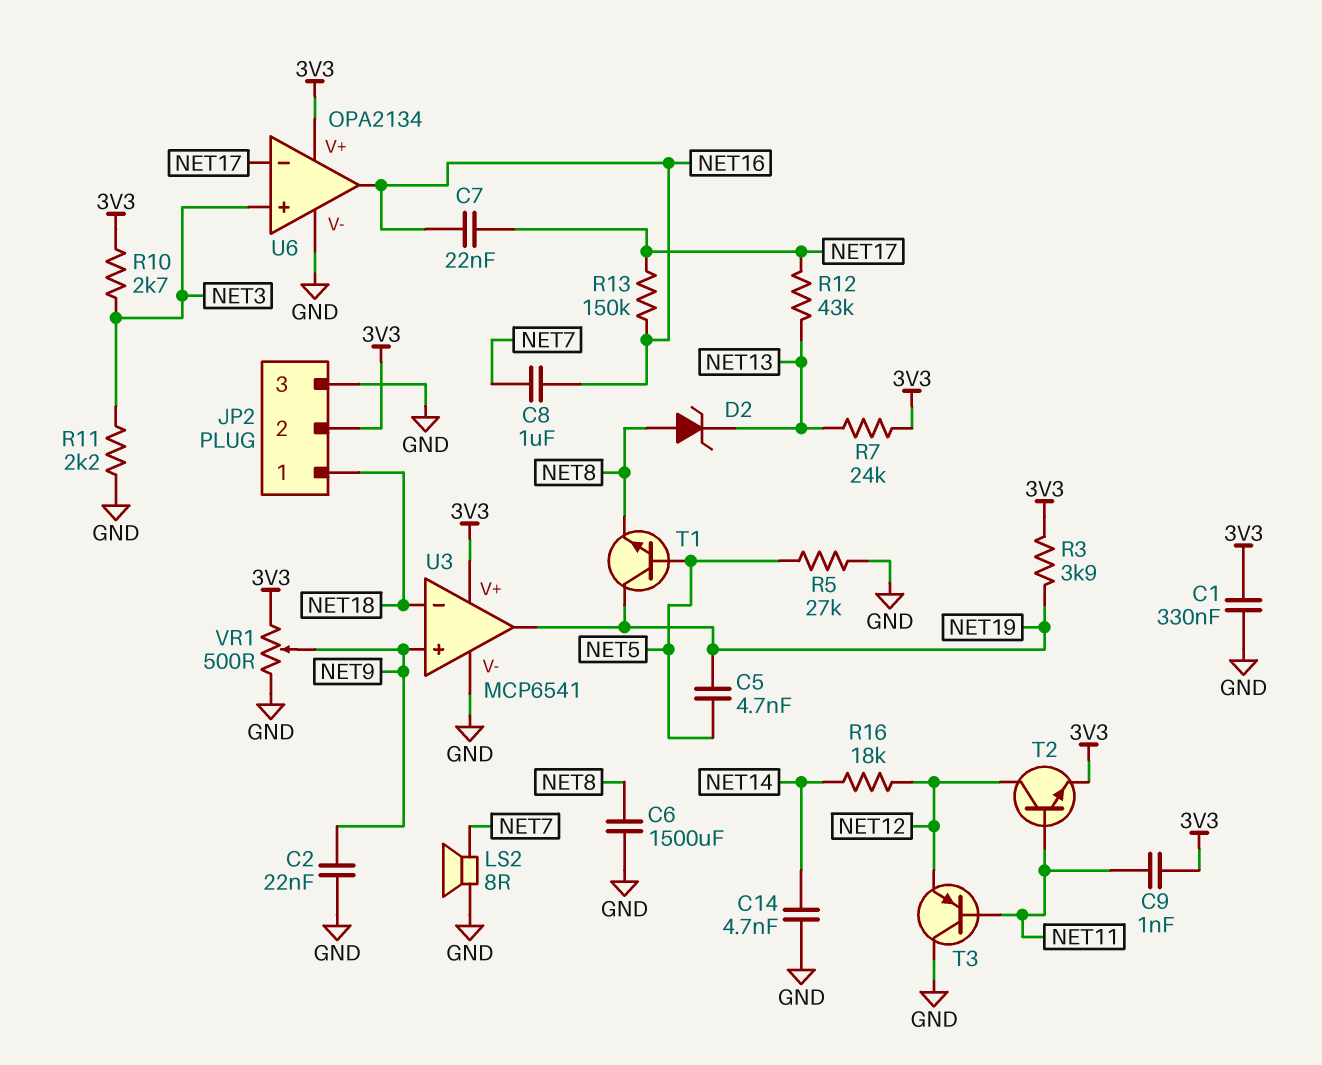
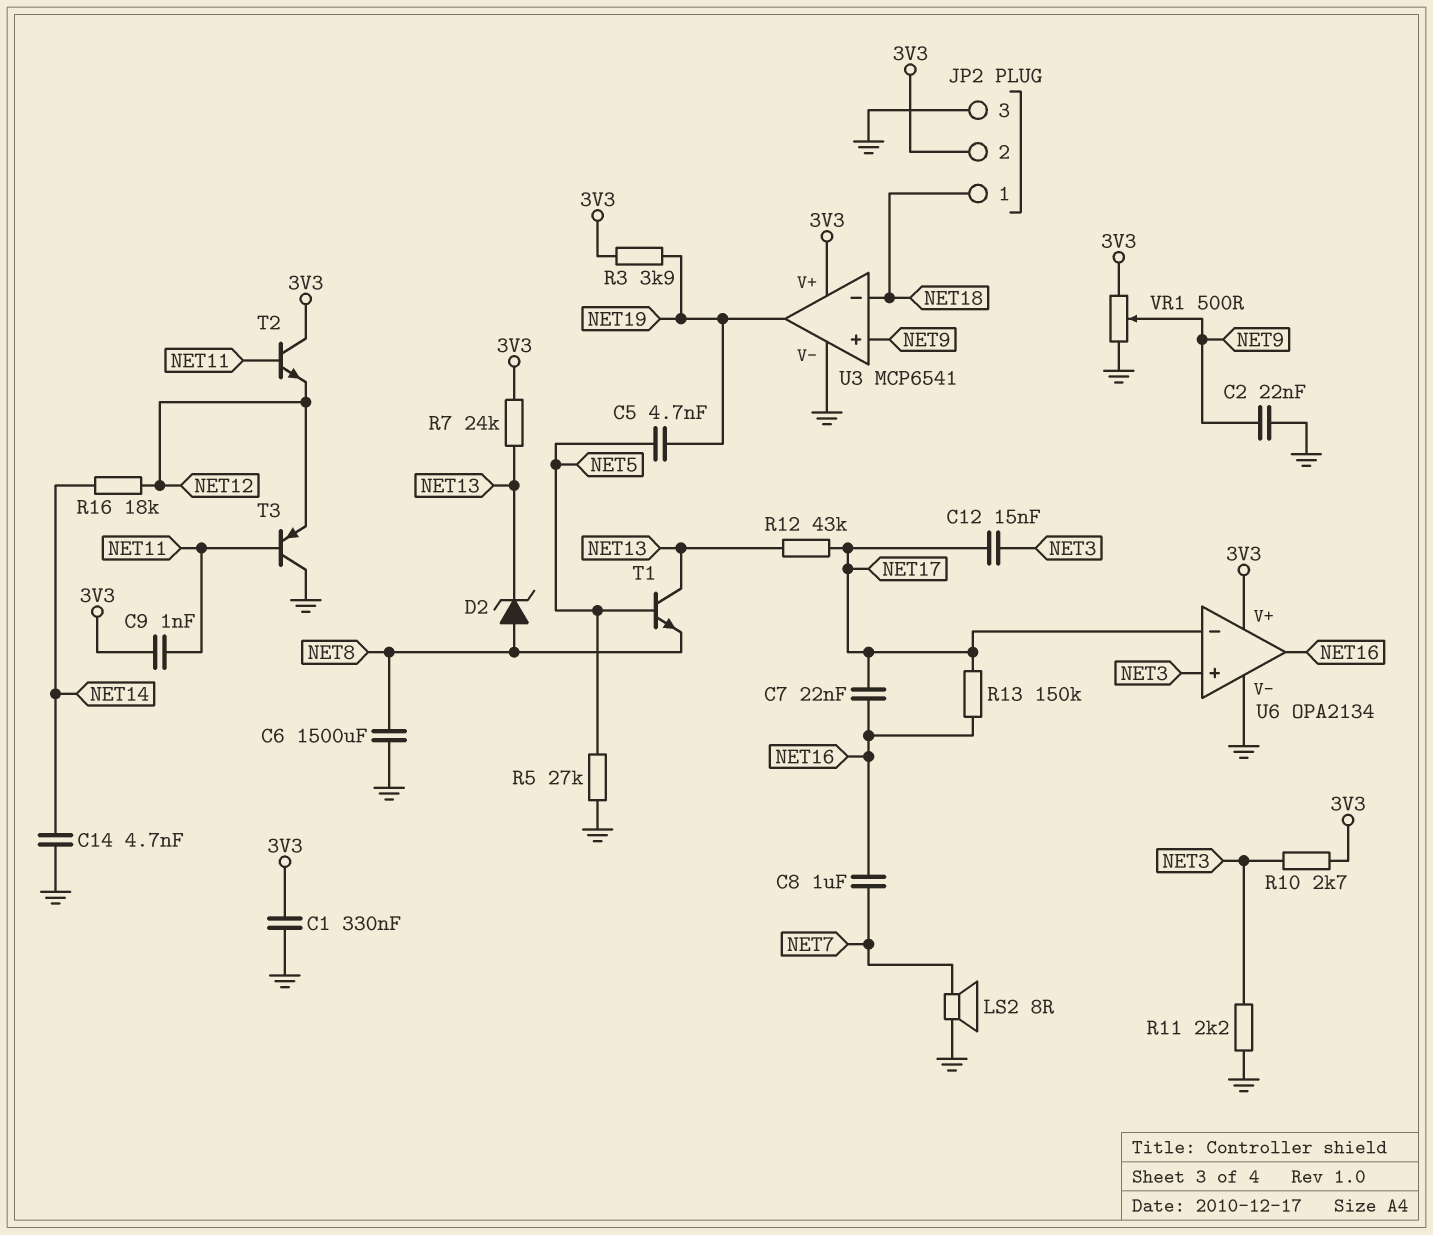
C12: none -> 15nF (NET3, NET17)
T1: NPN (B NET5, C NET19, E NET8) -> NPN (B NET5, C NET13, E NET8)
T2: NPN (B NET11, C NET12, E 3V3) -> NPN (B NET11, C 3V3, E NET12)

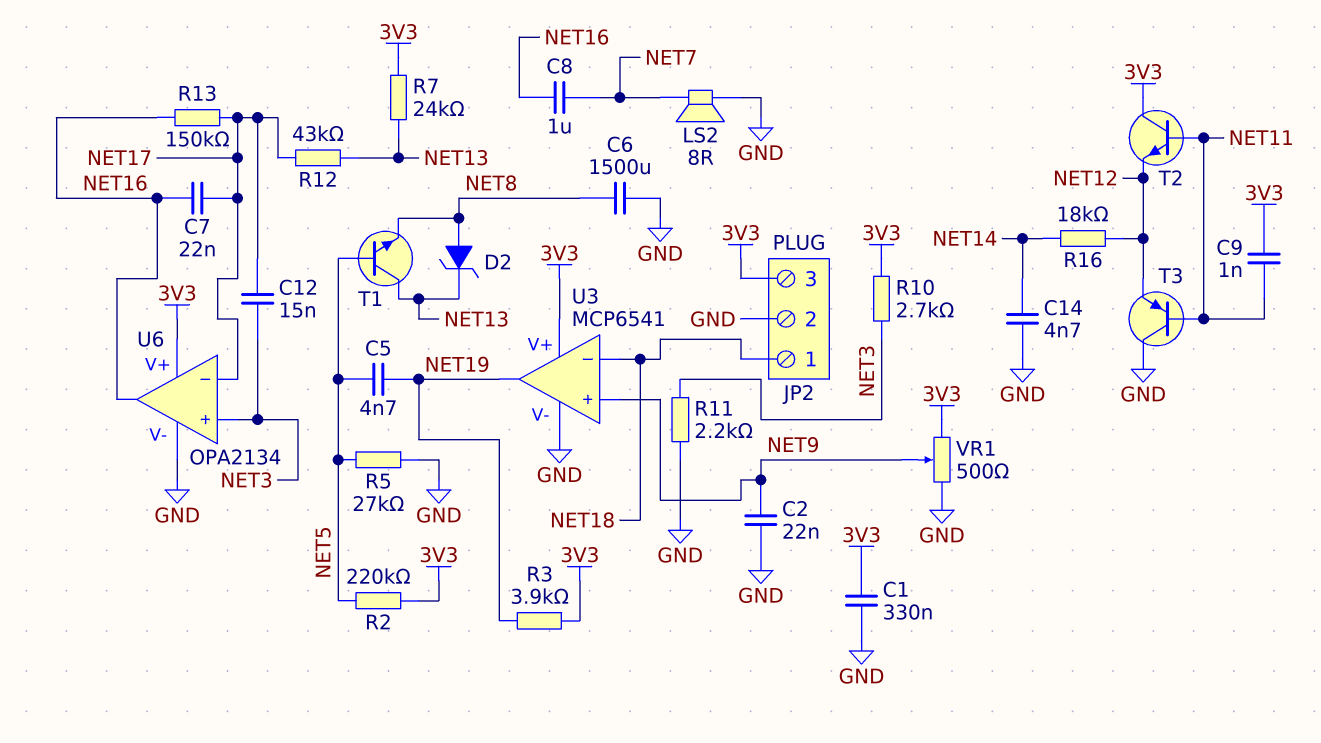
JP2 pin 2: 3V3 -> GND
JP2 pin 3: GND -> 3V3
R2: none -> 220k (3V3, NET5)

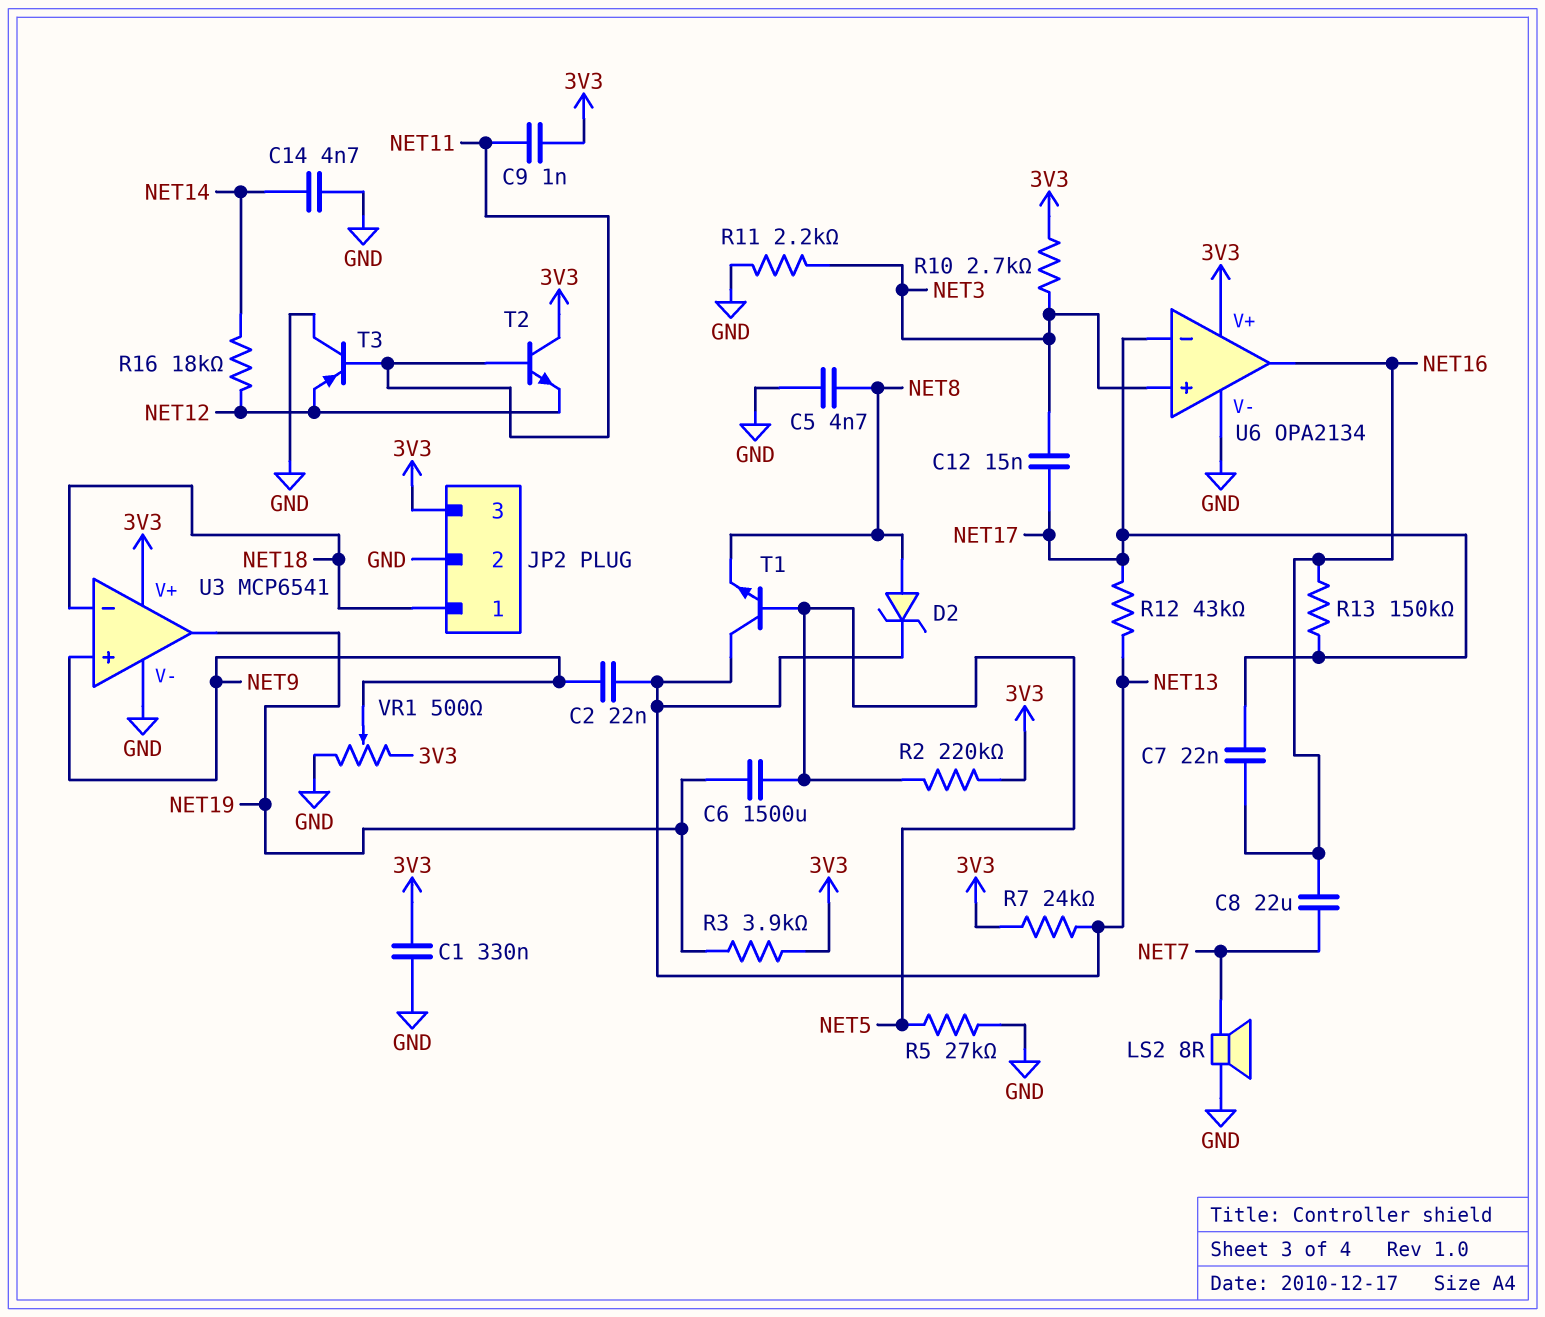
C2: 22nF (GND, NET9) -> 22nF (NET9, NET13)
C5: 4.7nF (NET5, NET19) -> 4.7nF (GND, NET8)
C6: 1500uF (GND, NET8) -> 1500uF (NET5, NET19)
C8: 1uF (NET7, NET16) -> 22uF (NET7, NET16)

